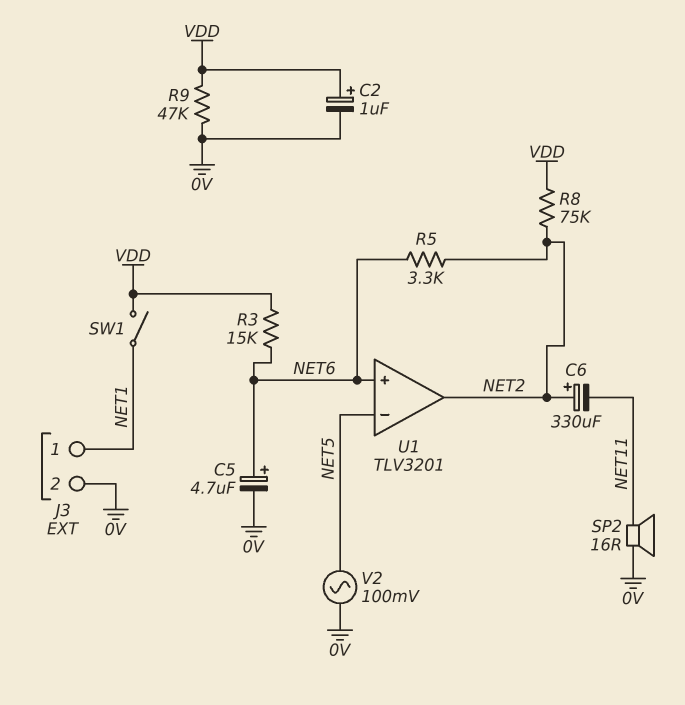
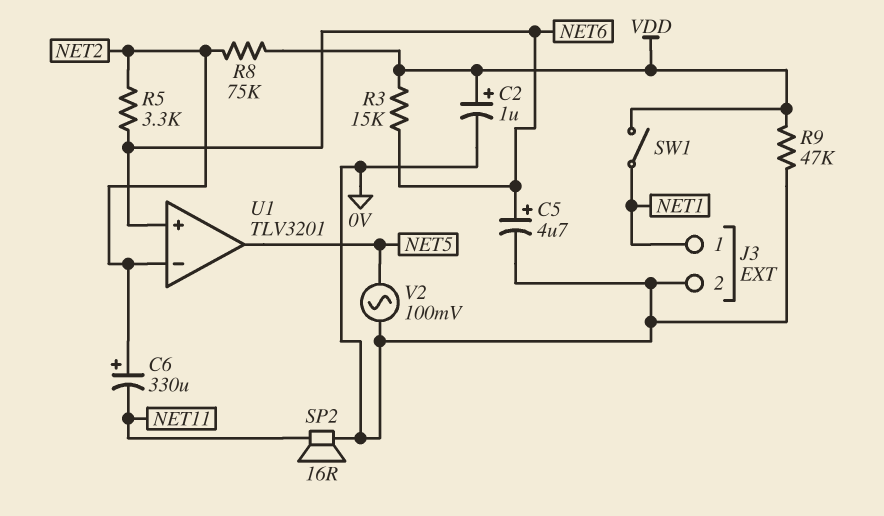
U1 pin in-: NET5 -> NET2
U1 pin out: NET2 -> NET5

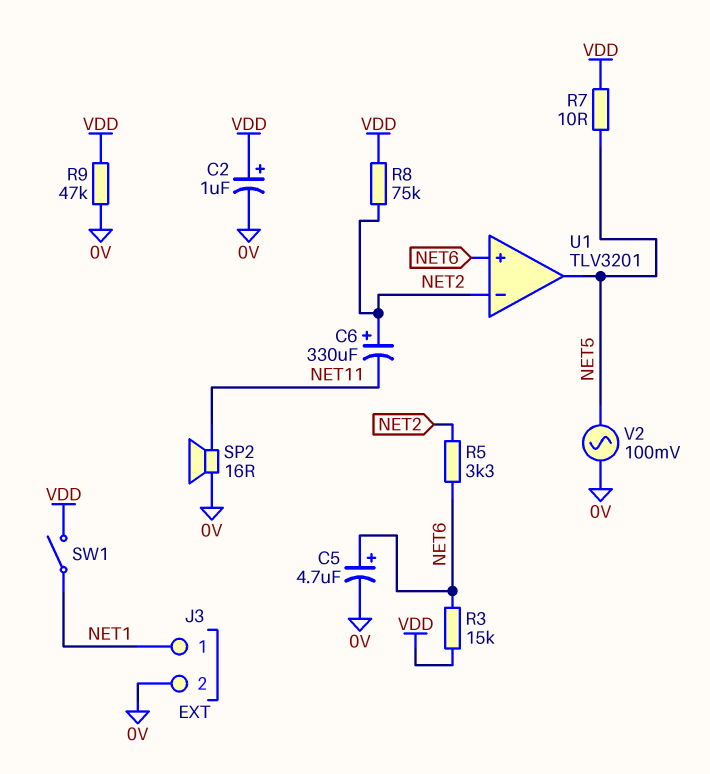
R7: none -> 10 (NET5, VDD)

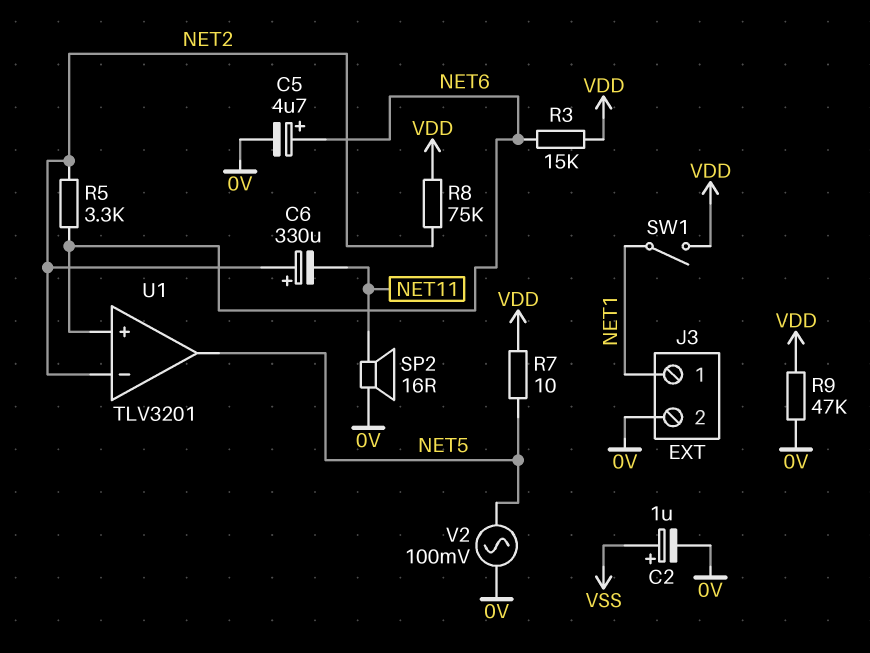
C2: 1uF (plus VDD, minus 0V) -> 1uF (plus VSS, minus 0V)

